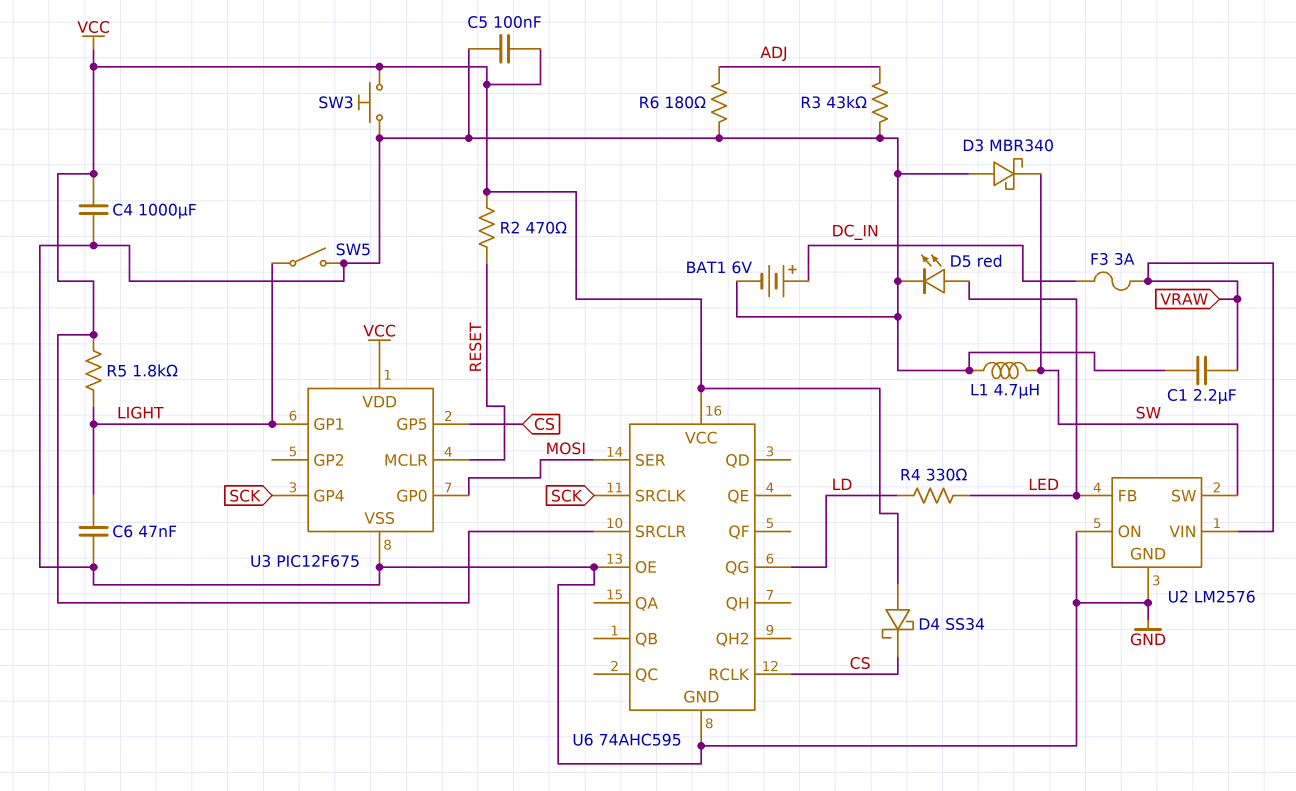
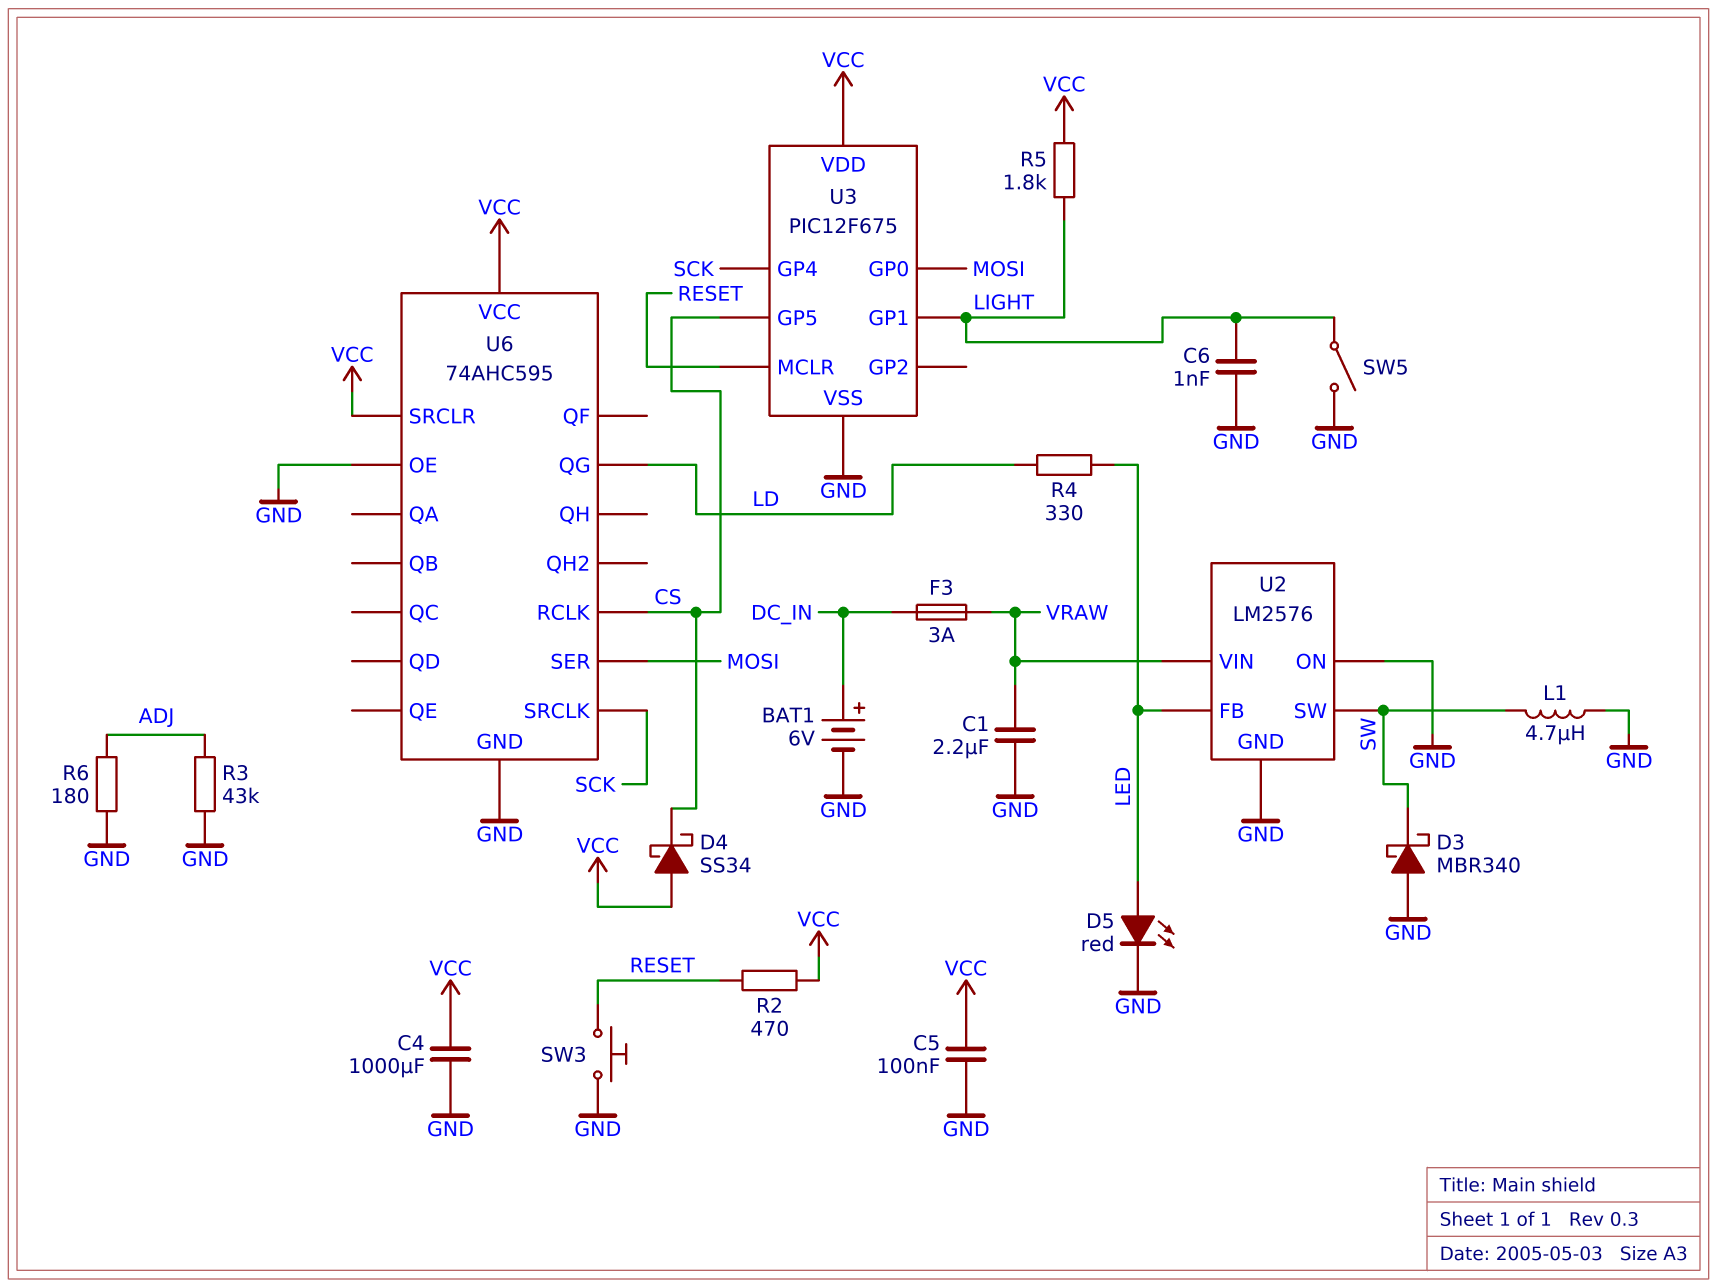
C6: 47nF (GND, LIGHT) -> 1nF (GND, LIGHT)
SW3: button (GND, VCC) -> button (GND, RESET)

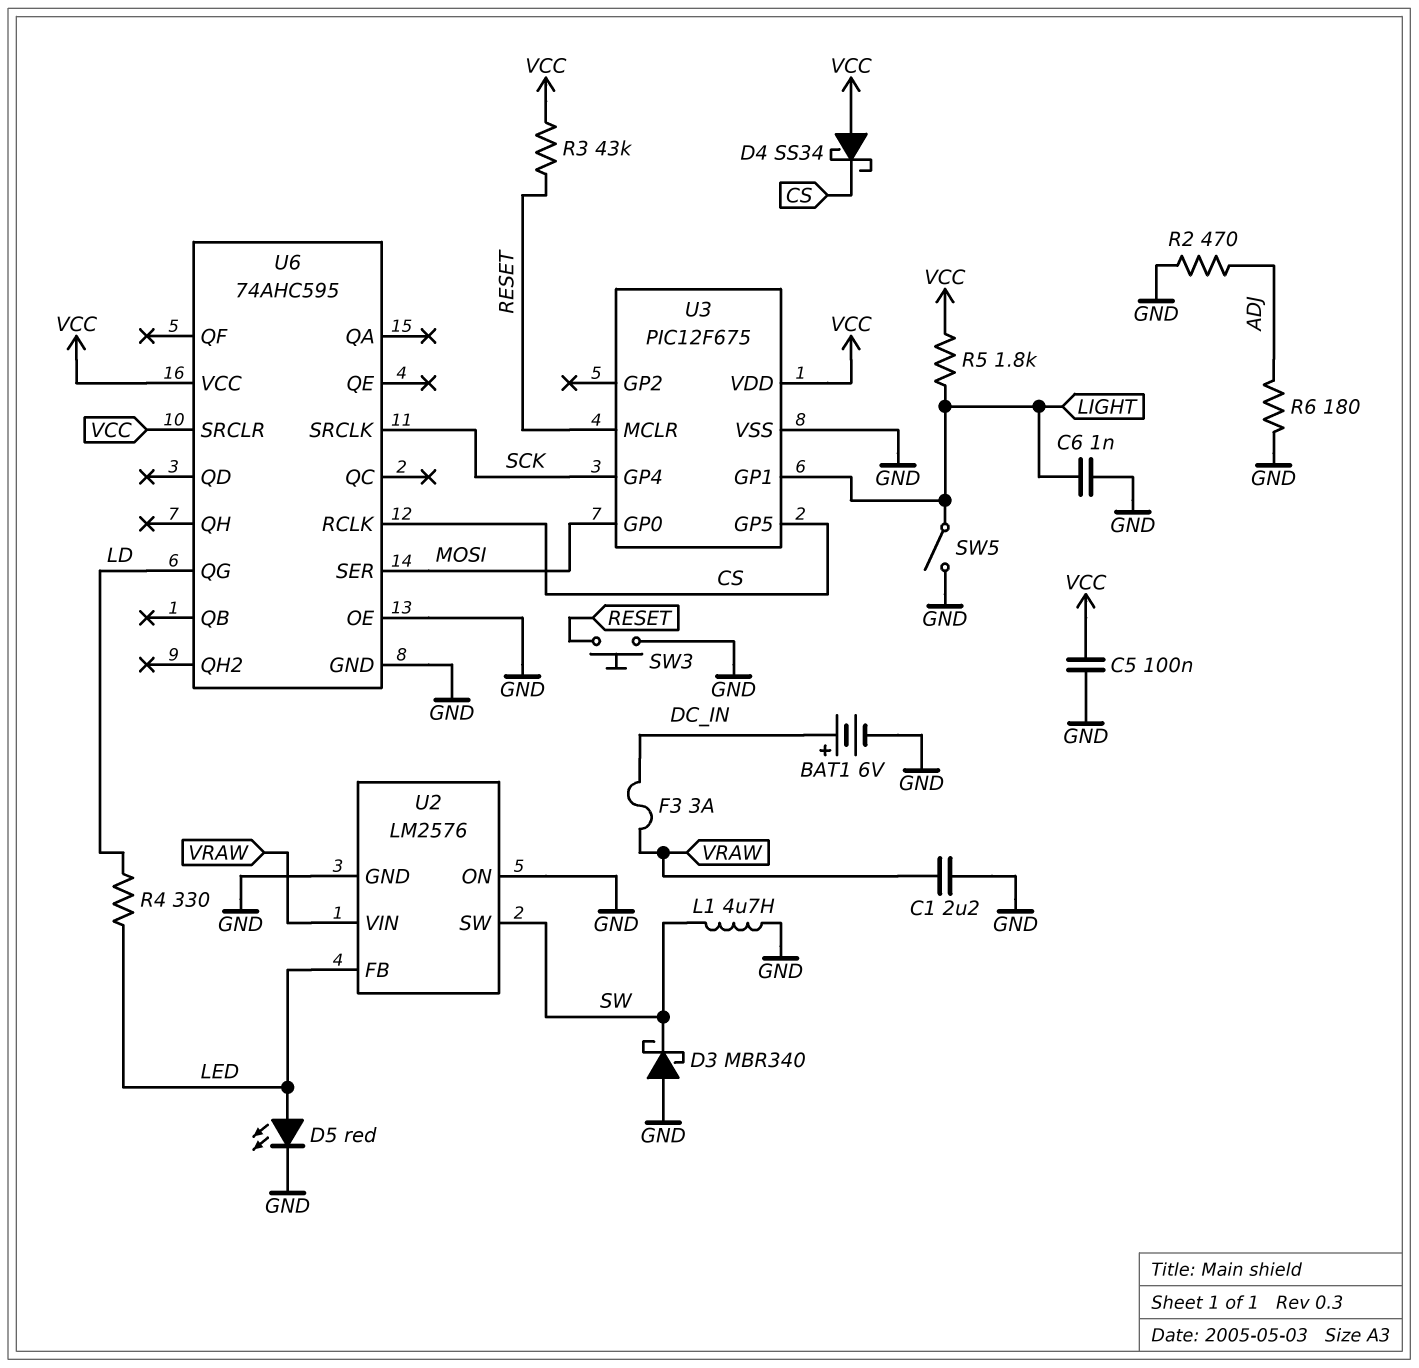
C4: 1000uF (GND, VCC) -> none
R2: 470 (RESET, VCC) -> 470 (ADJ, GND)
R3: 43k (ADJ, GND) -> 43k (RESET, VCC)

